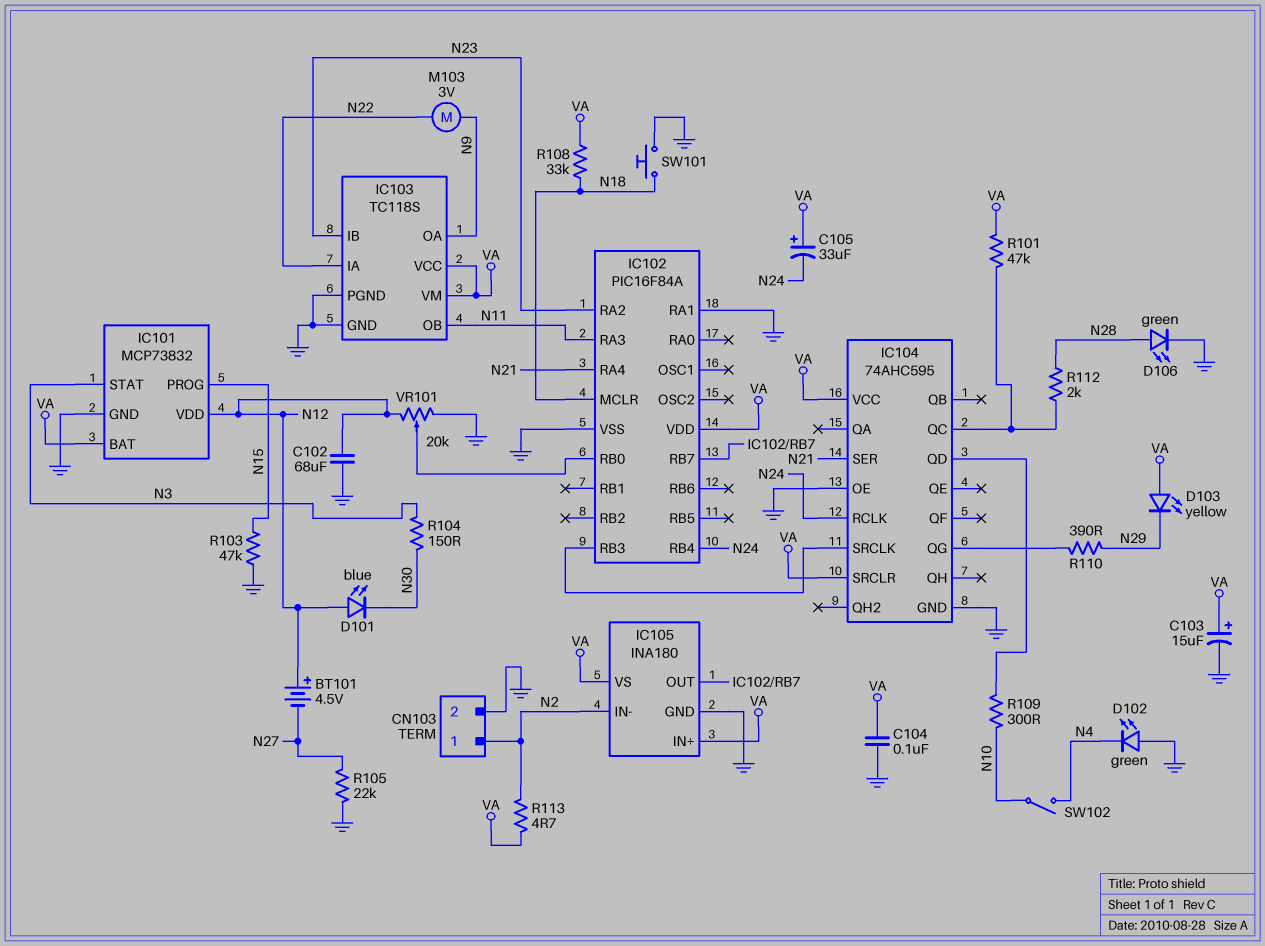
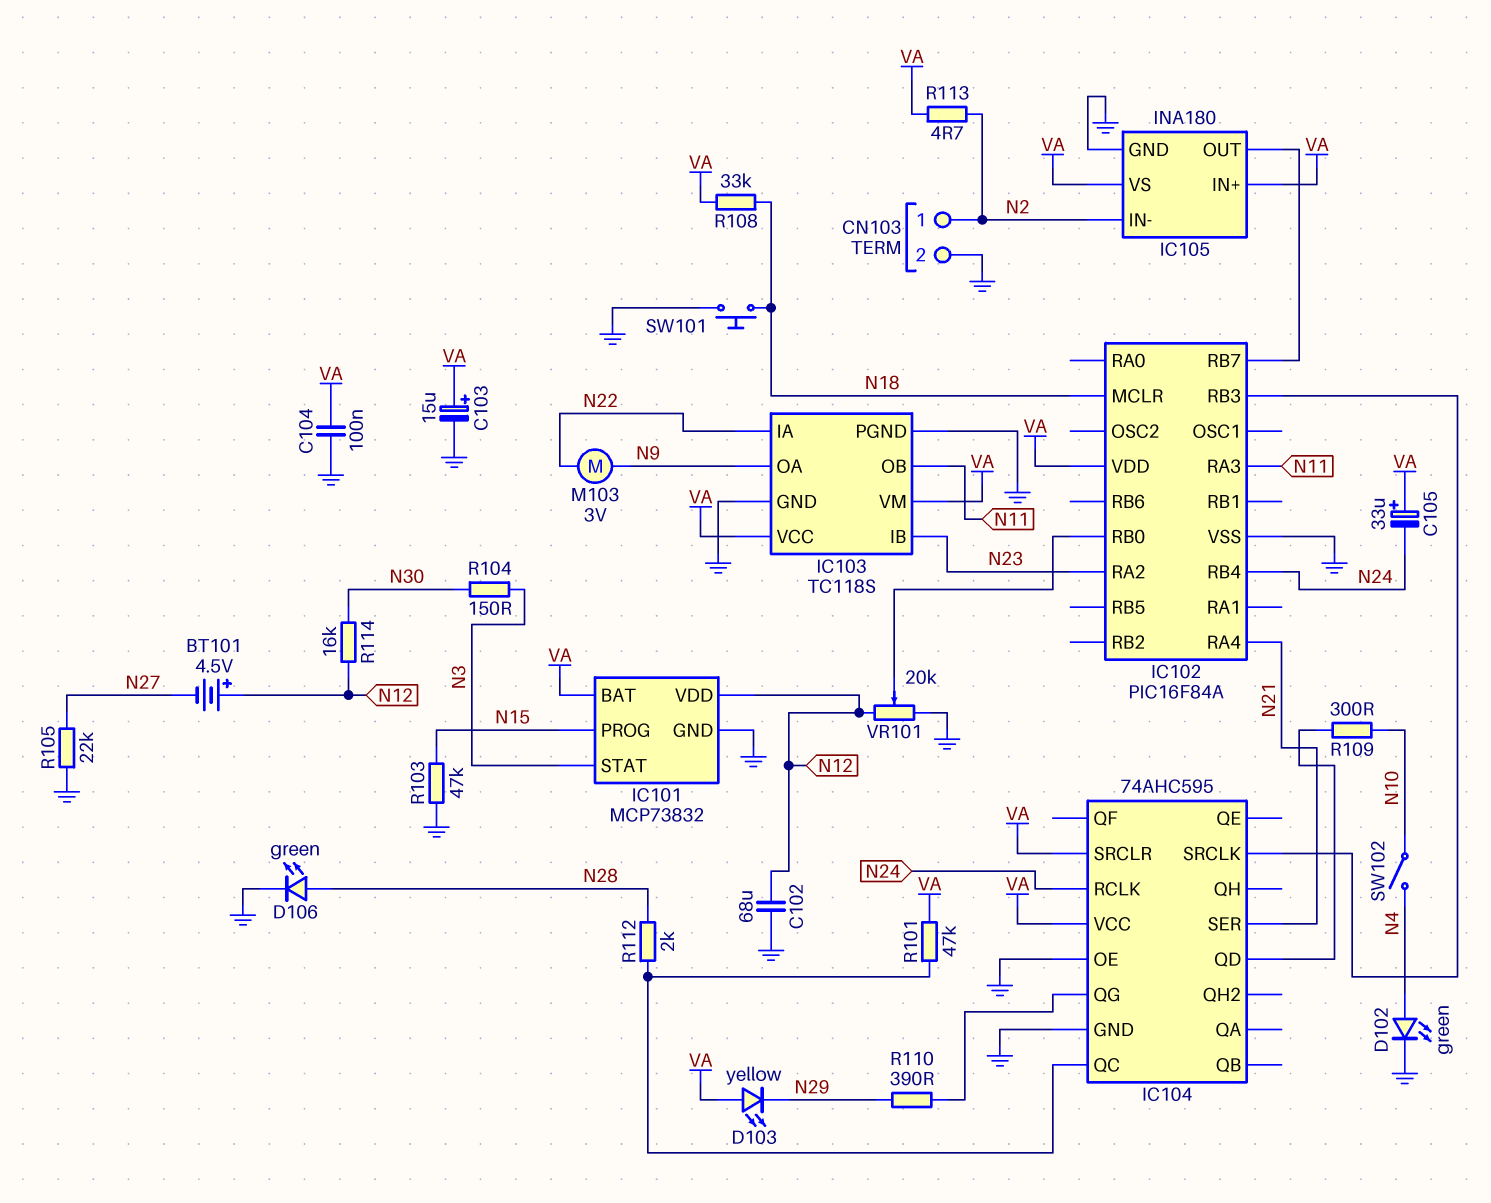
D101: LED blue (A N12, K N30) -> none
D102: LED green (A GND, K N4) -> LED green (A N4, K GND)
IC102 pin RA1: GND -> none
R114: none -> 16k (N12, N30)

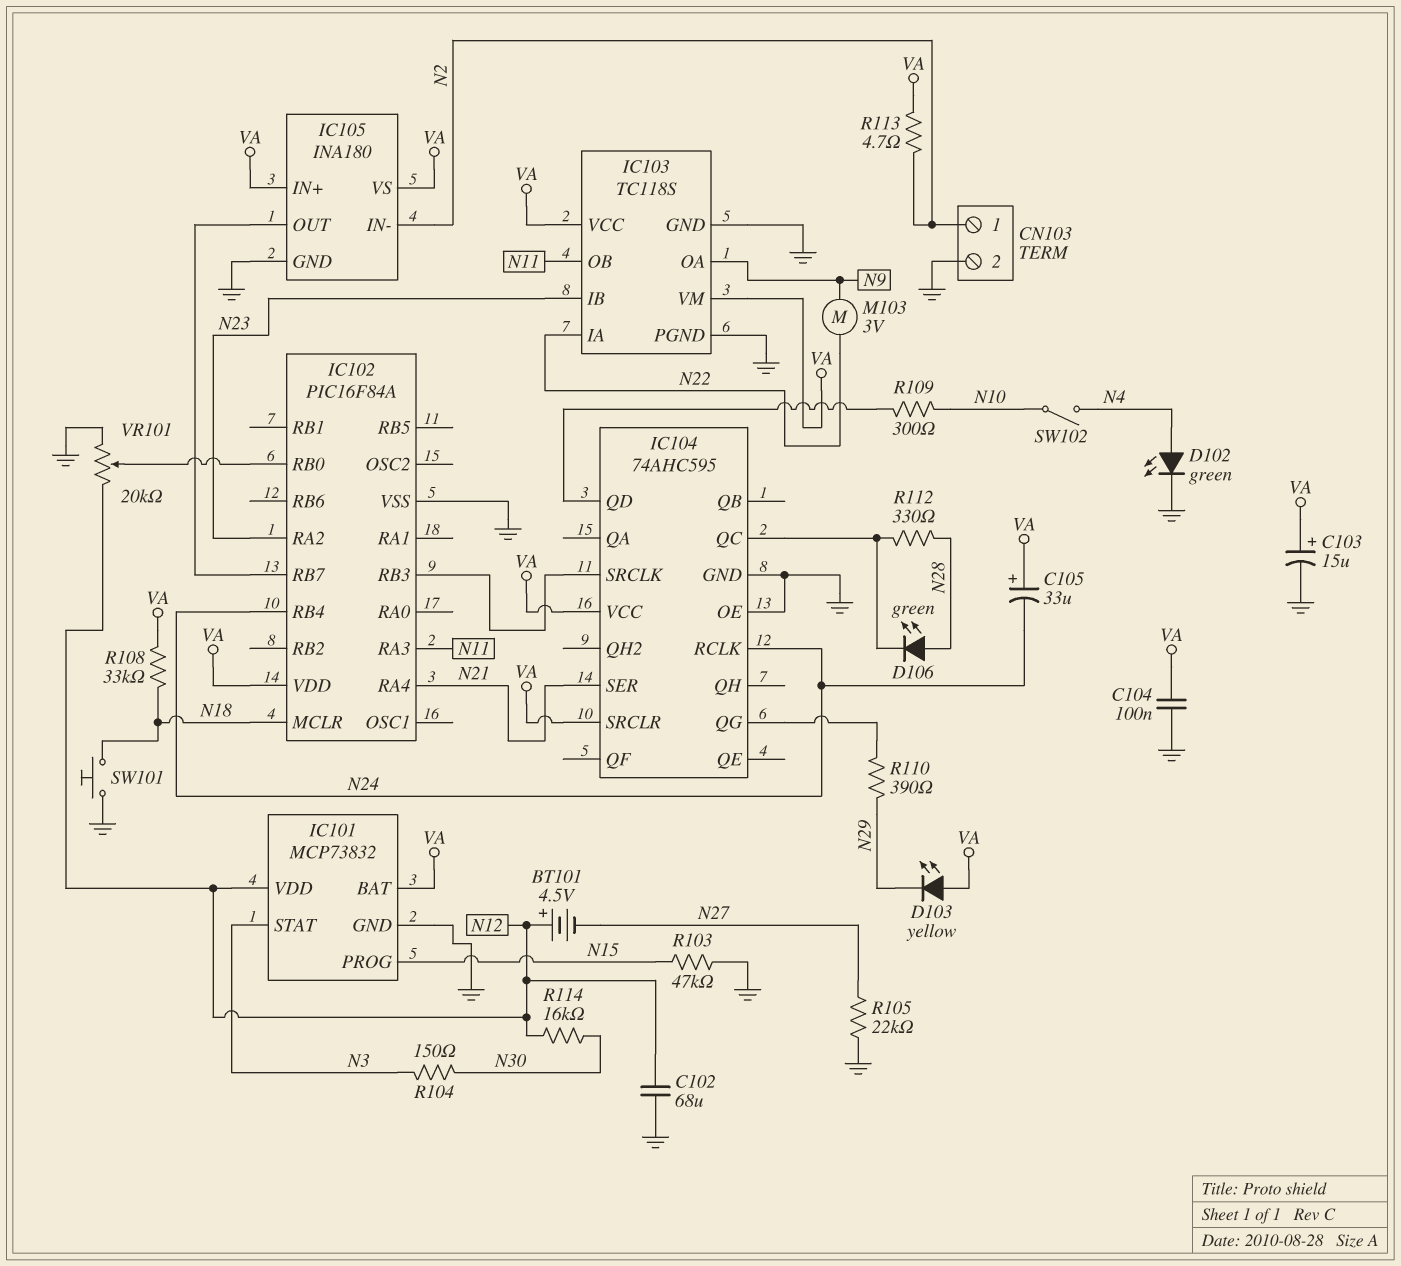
D106: LED green (A N28, K GND) -> LED green (A N28, K IC104/QC)
R101: 47k (IC104/QC, VA) -> none
R112: 2k (IC104/QC, N28) -> 330 (IC104/QC, N28)

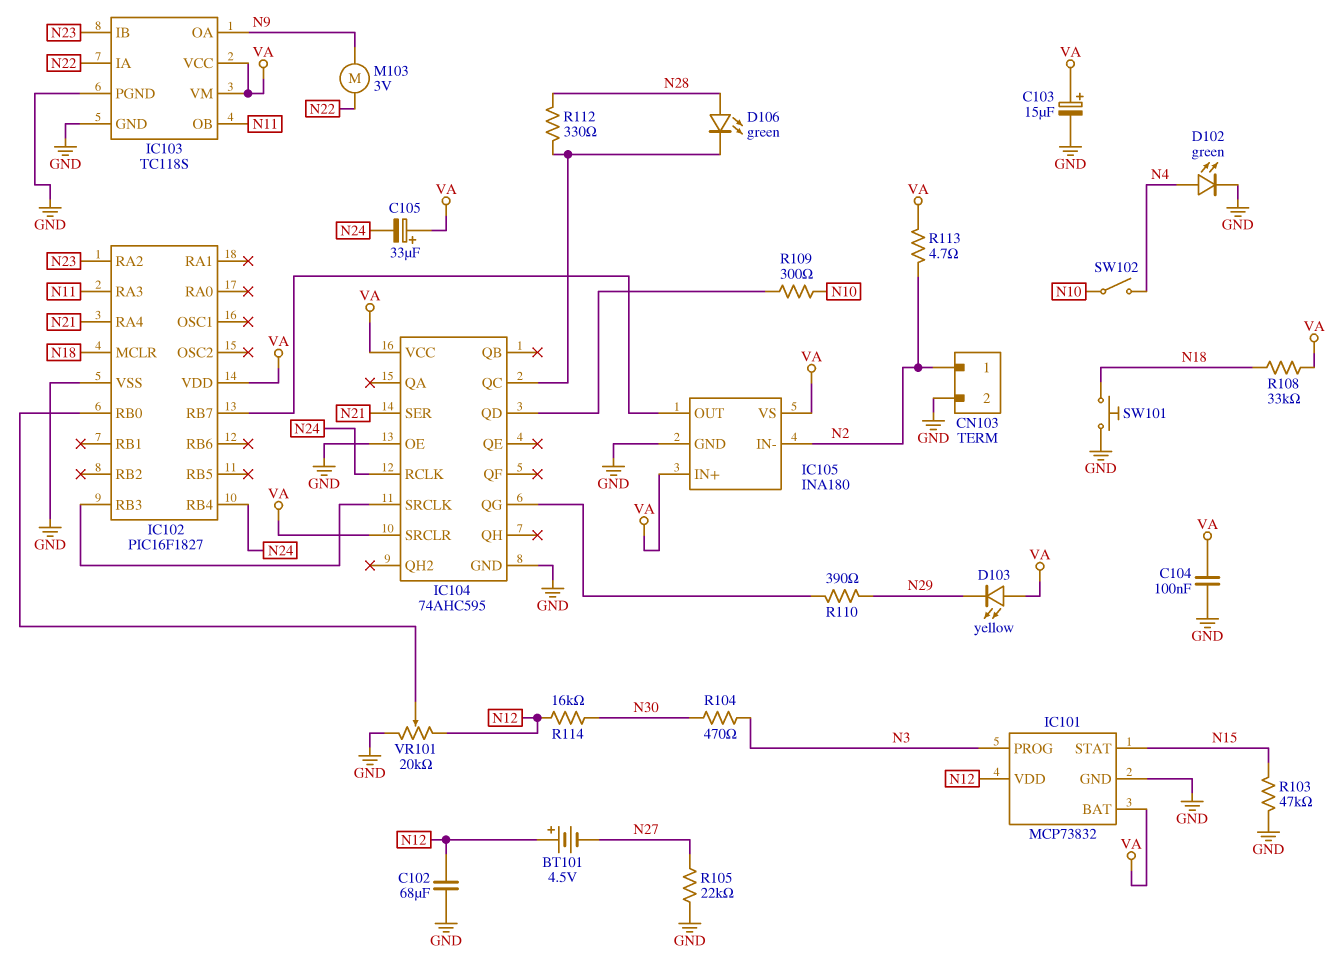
IC101 pin PROG: N15 -> N3
IC101 pin STAT: N3 -> N15
IC102: PIC16F84A -> PIC16F1827
R104: 150 (N3, N30) -> 470 (N3, N30)

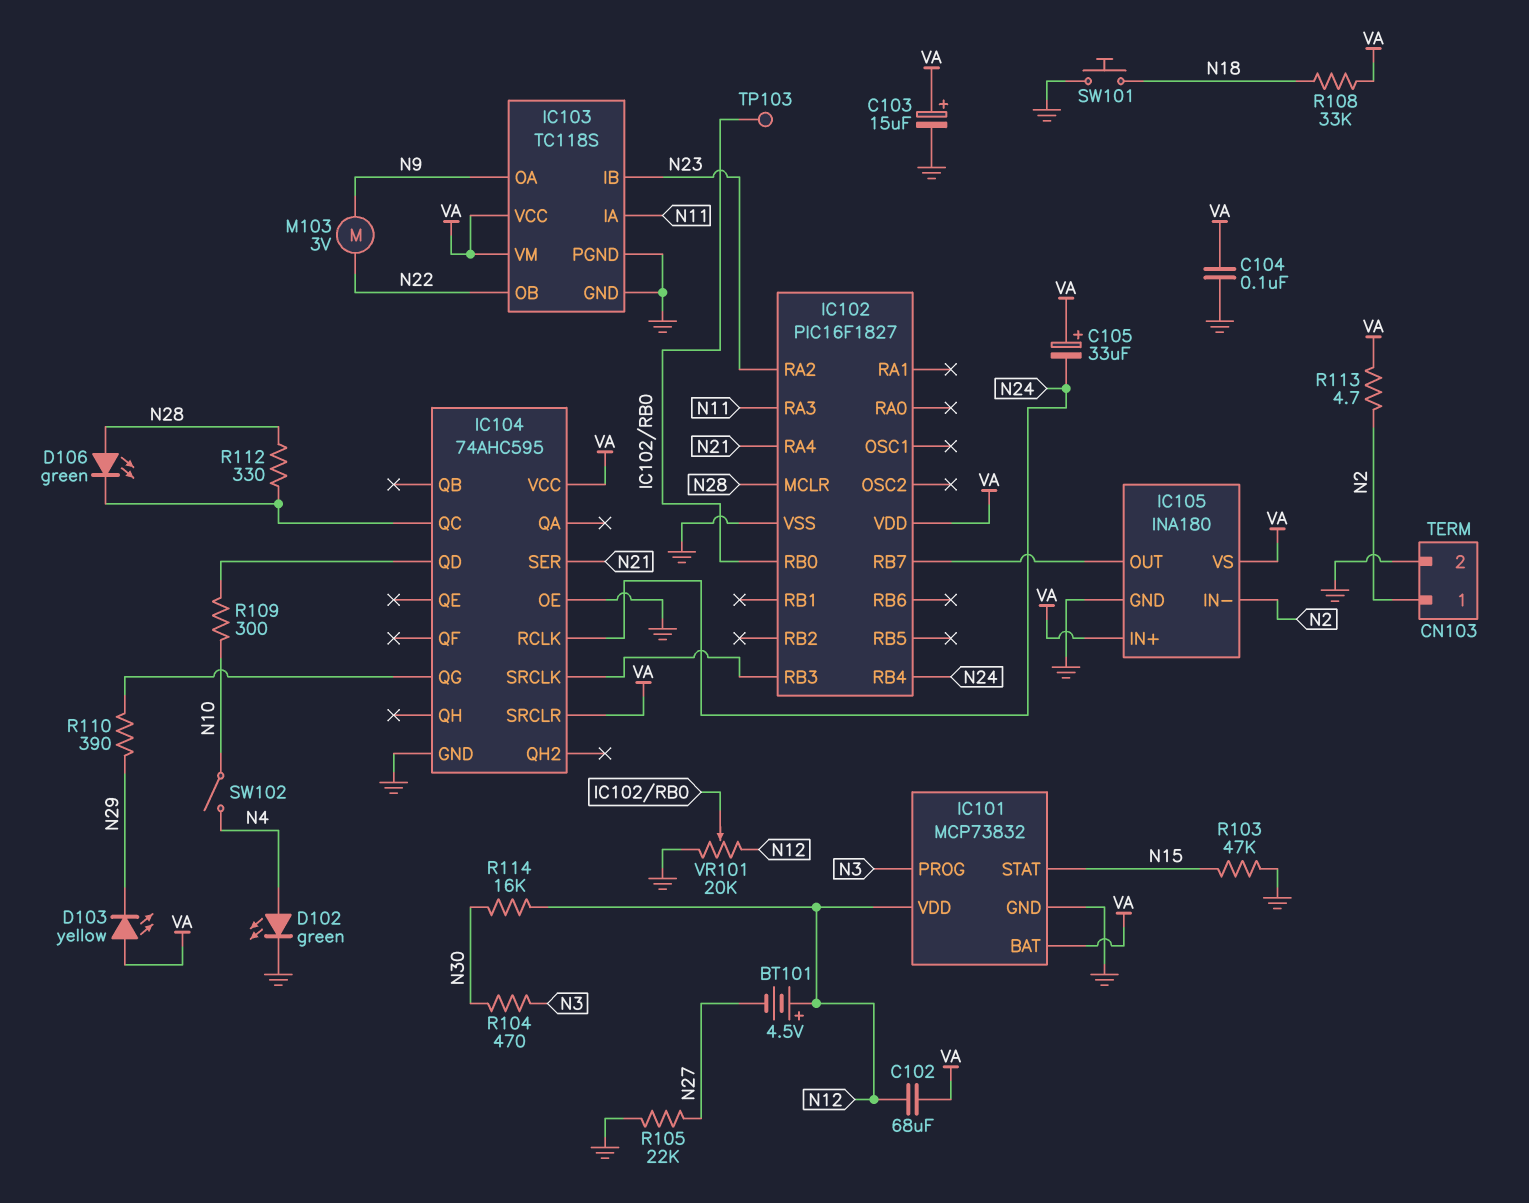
C102: 68uF (GND, N12) -> 68uF (N12, VA)
IC102 pin MCLR: N18 -> N28
IC103 pin IA: N22 -> N11
IC103 pin OB: N11 -> N22
TP103: none -> test point (IC102/RB0)

